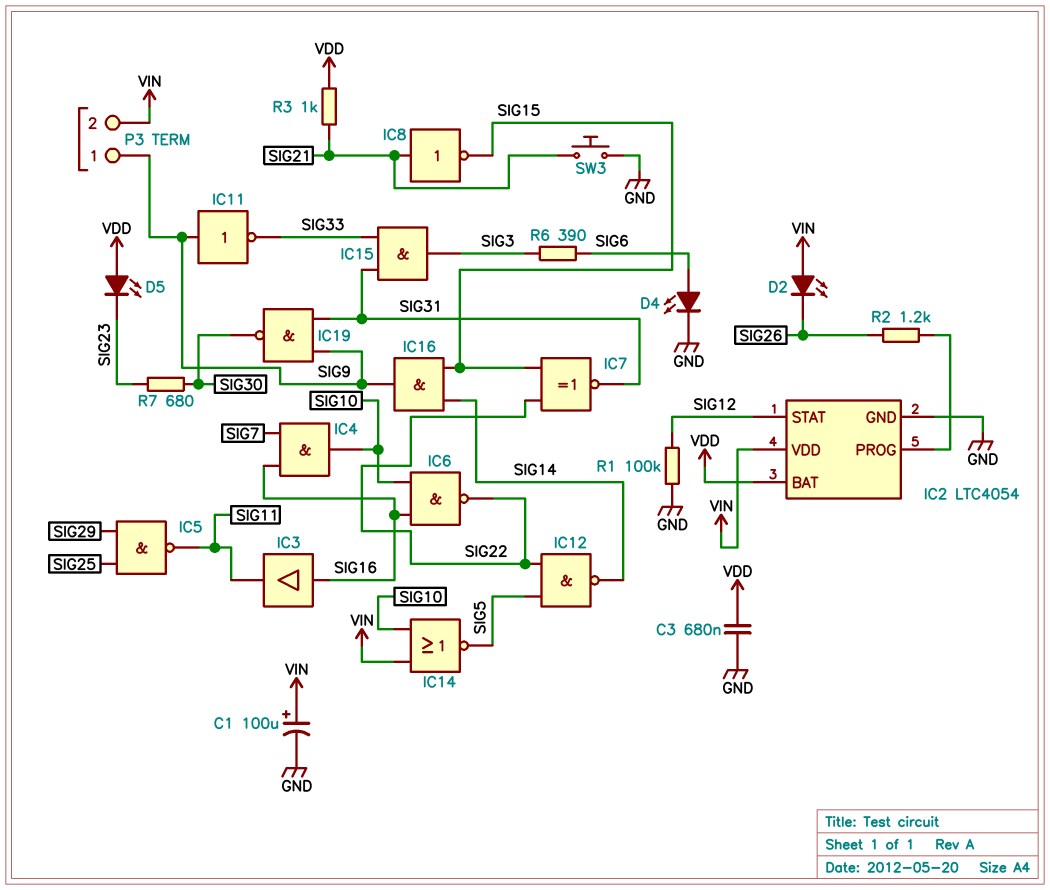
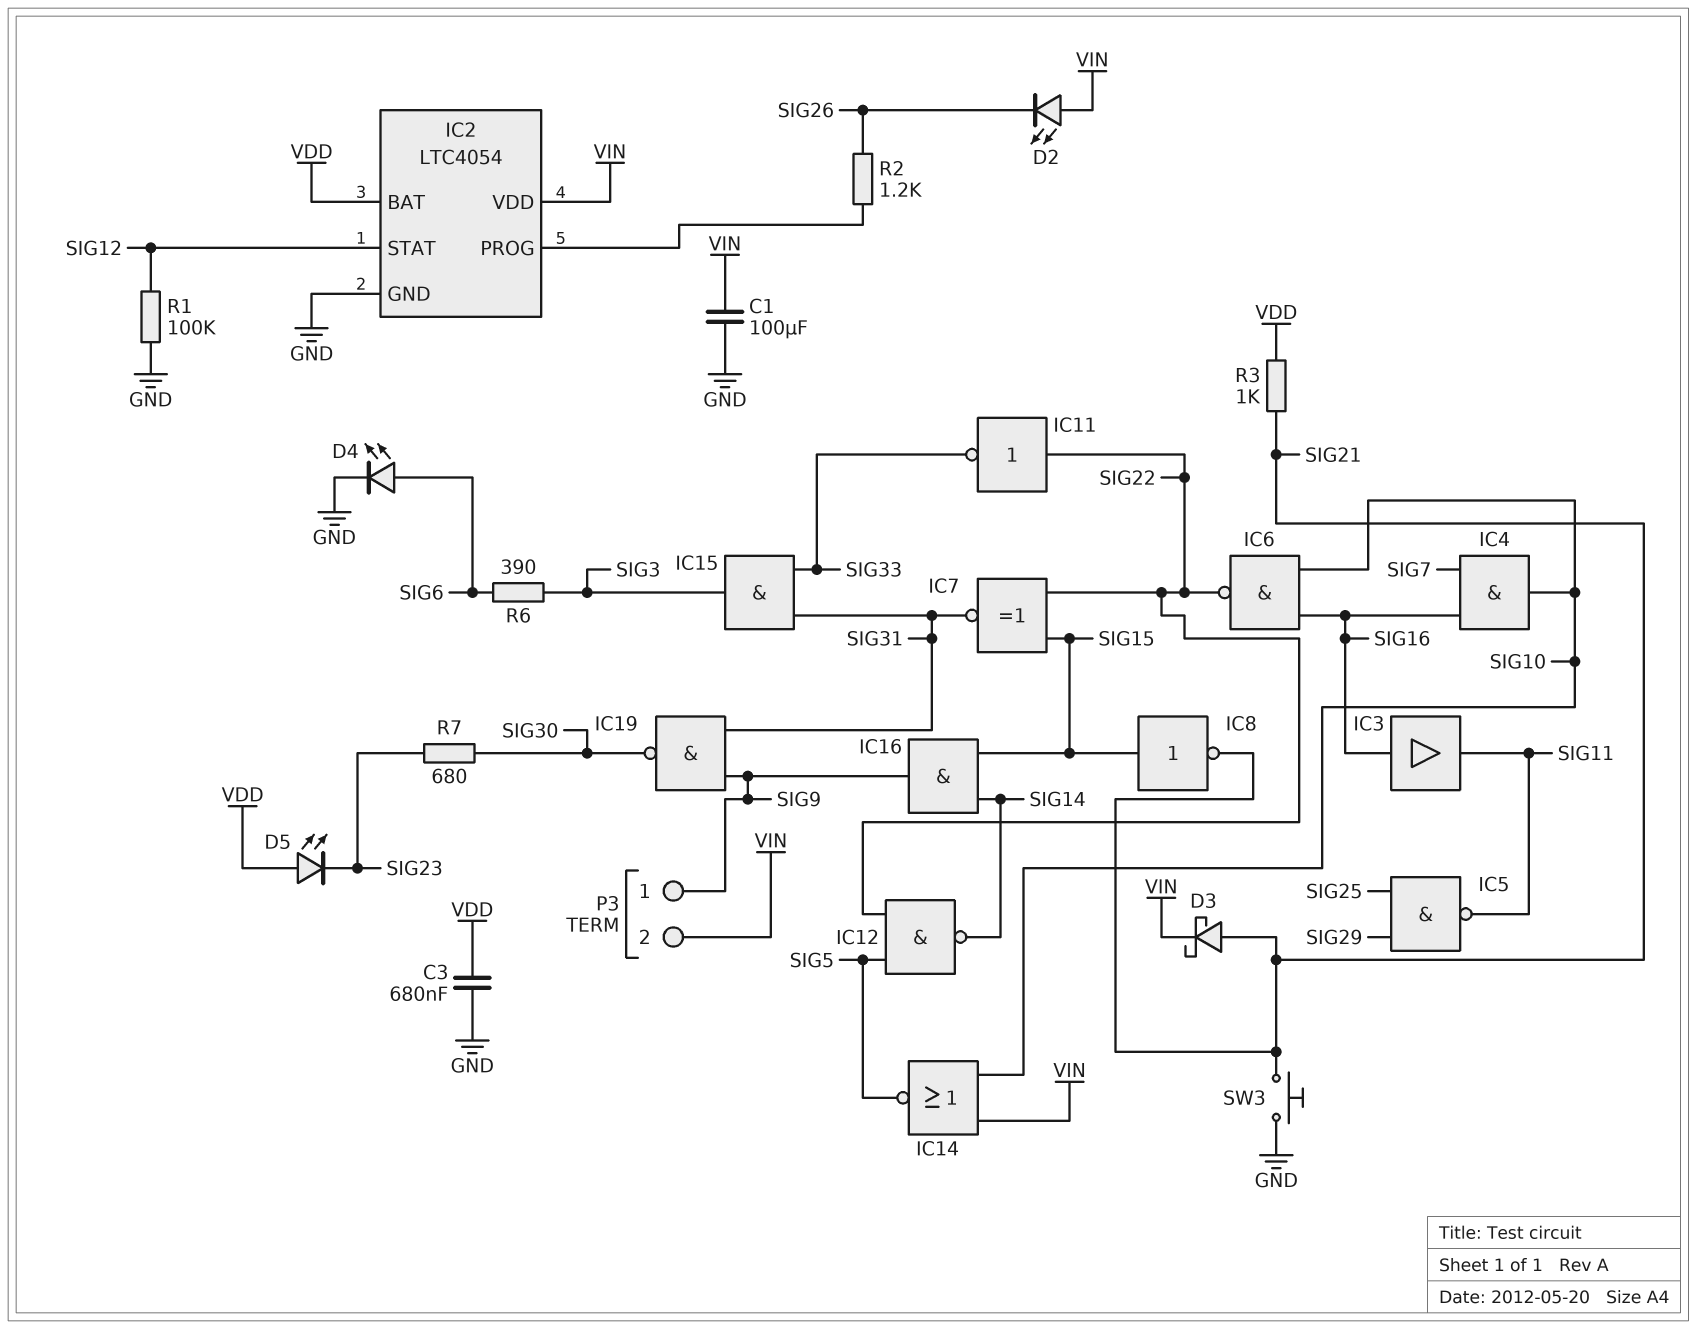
C1: 100uF (plus VIN, minus GND) -> 100uF (GND, VIN)
D3: none -> schottky (A SIG21, K VIN)
IC8: NOT (in SIG21, out SIG15) -> NOT (in SIG15, out SIG21)
IC11: NOT (in SIG9, out SIG33) -> NOT (in SIG22, out SIG33)

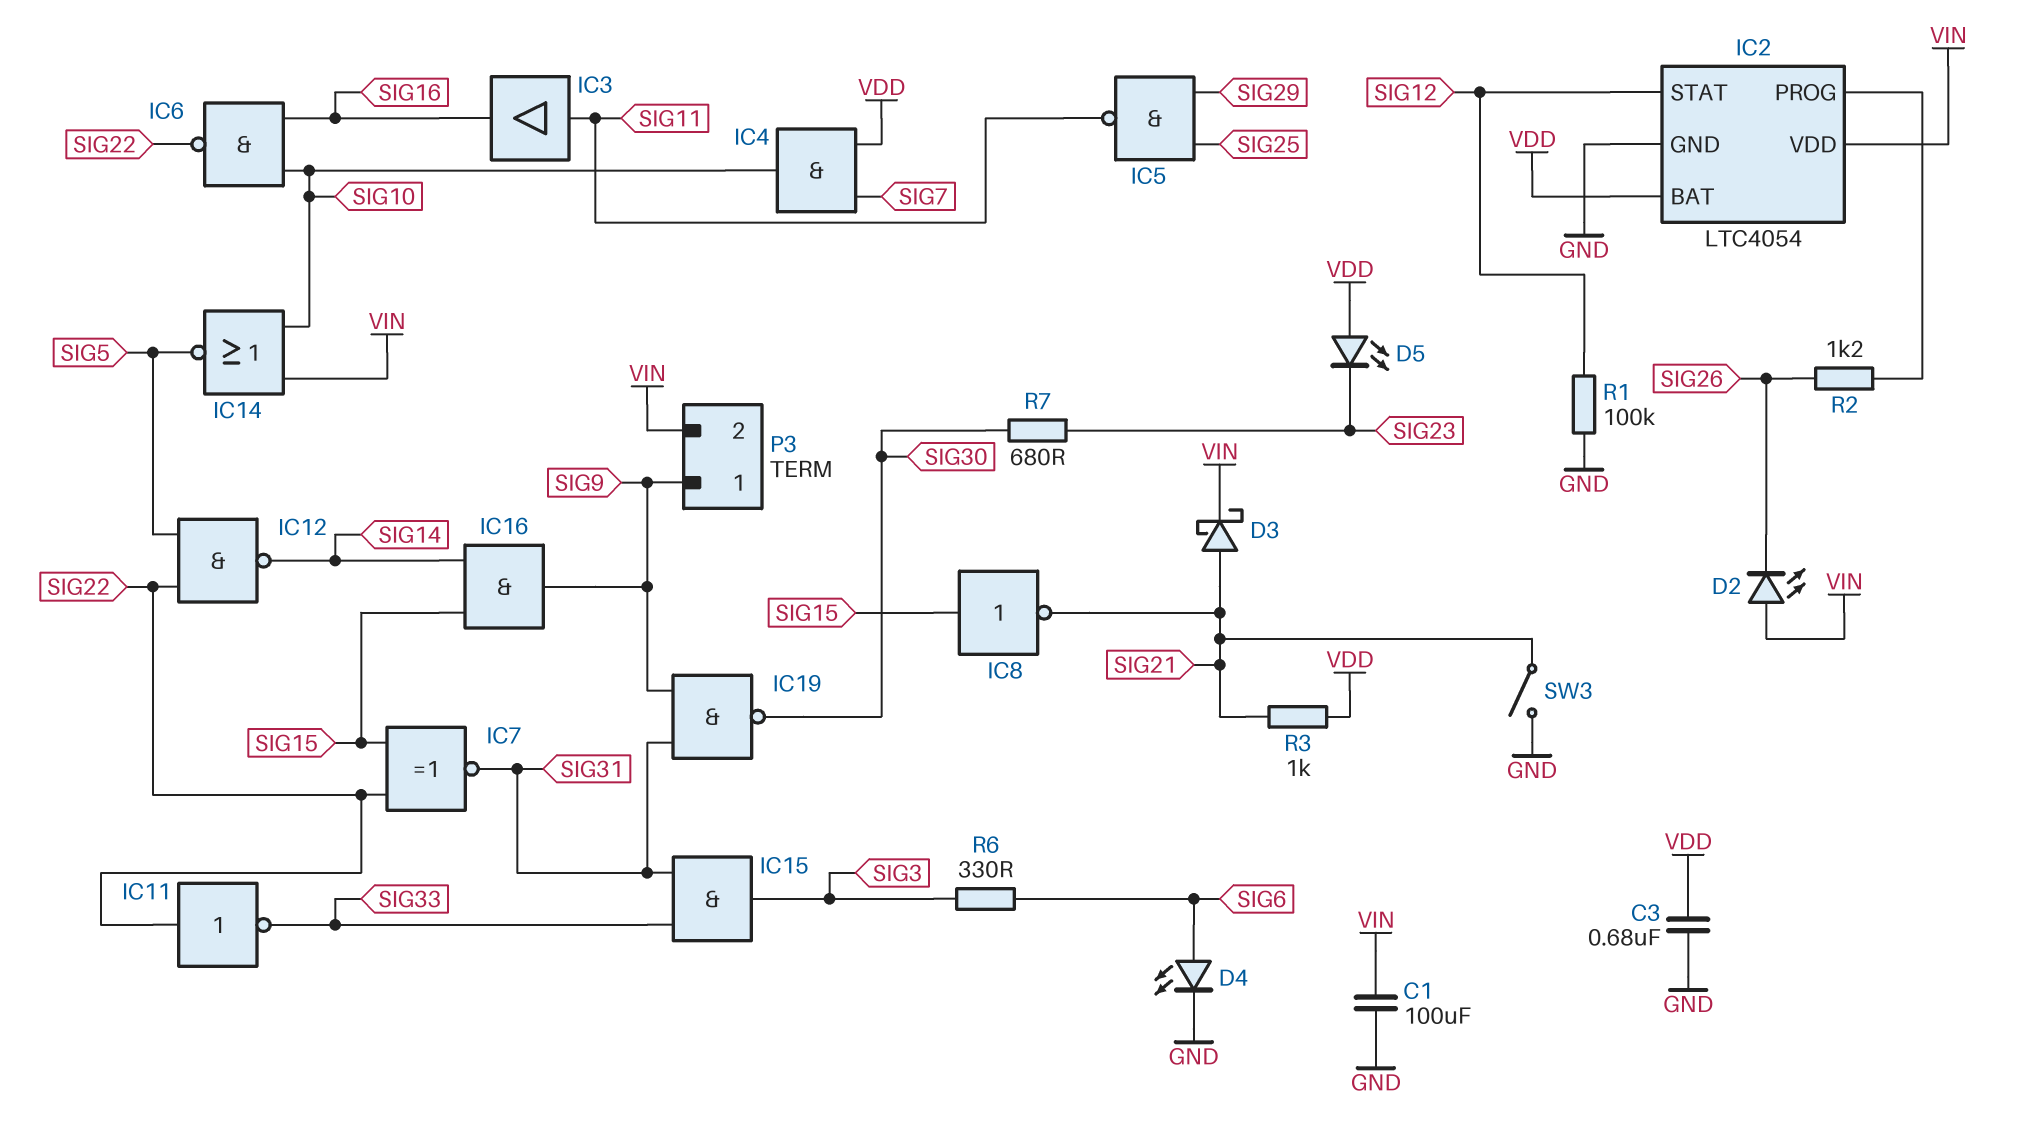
IC3: buffer (in SIG16, out SIG11) -> buffer (in SIG11, out SIG16)
IC4: AND (in SIG7, in SIG16, out SIG10) -> AND (in SIG7, in VDD, out SIG10)
R6: 390 (SIG3, SIG6) -> 330 (SIG3, SIG6)
SW3: button (GND, SIG21) -> switch (GND, SIG21)

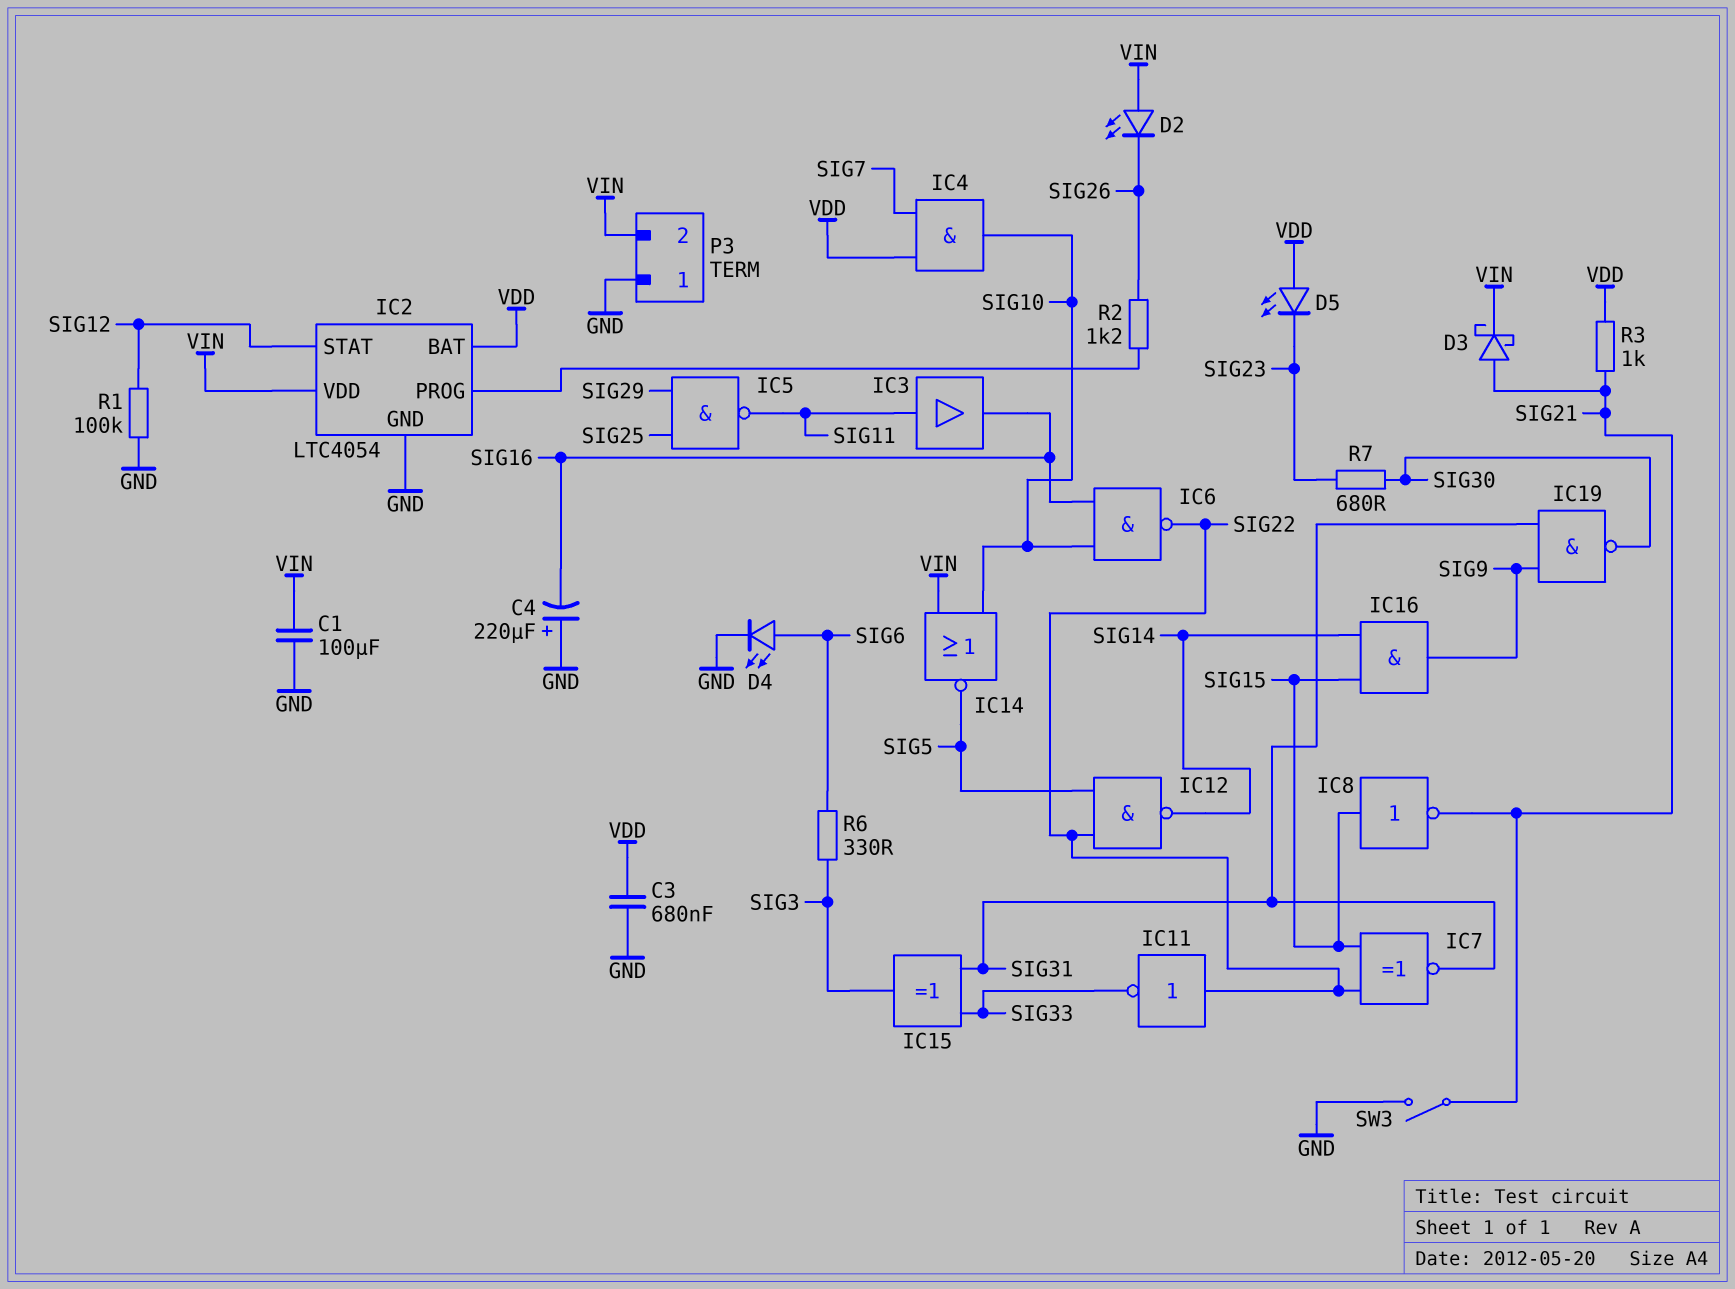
C4: none -> 220uF (plus GND, minus SIG16)
IC15: AND (in SIG31, in SIG33, out SIG3) -> XOR (in SIG31, in SIG33, out SIG3)
P3 pin 1: SIG9 -> GND

